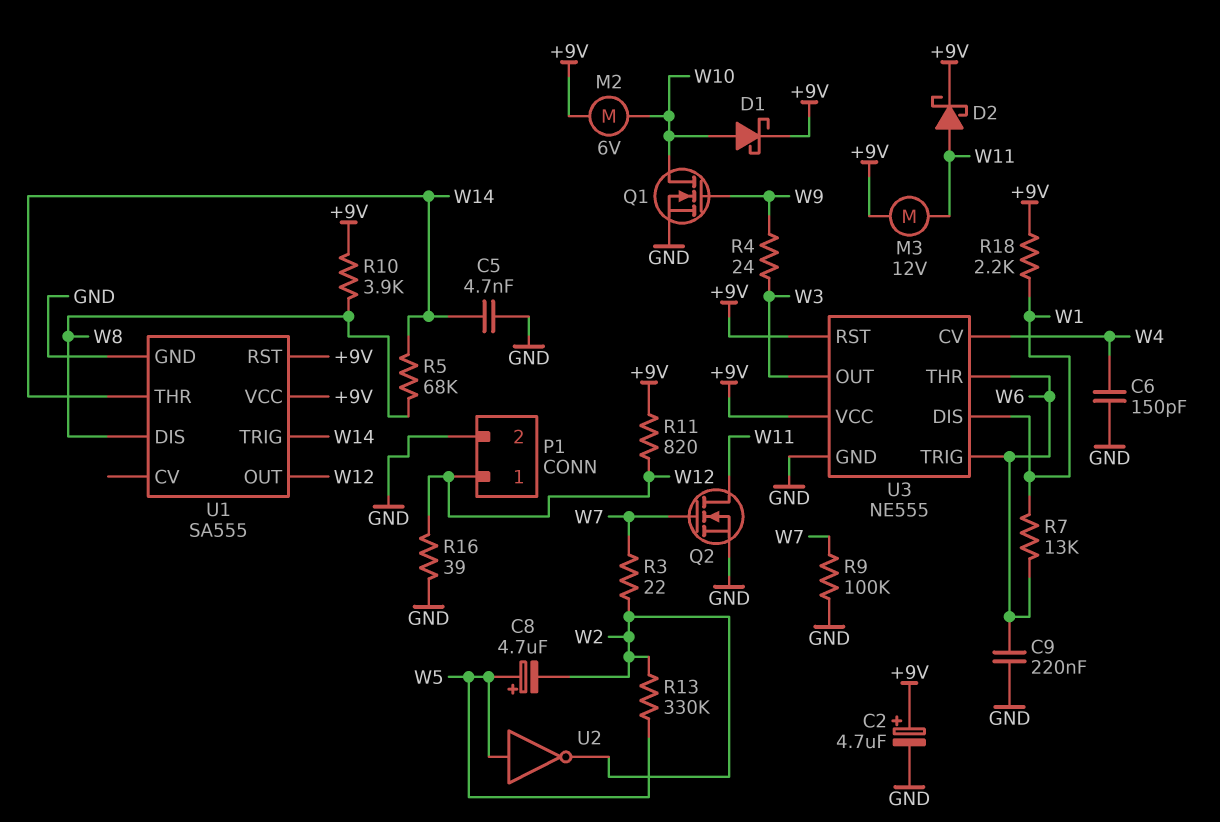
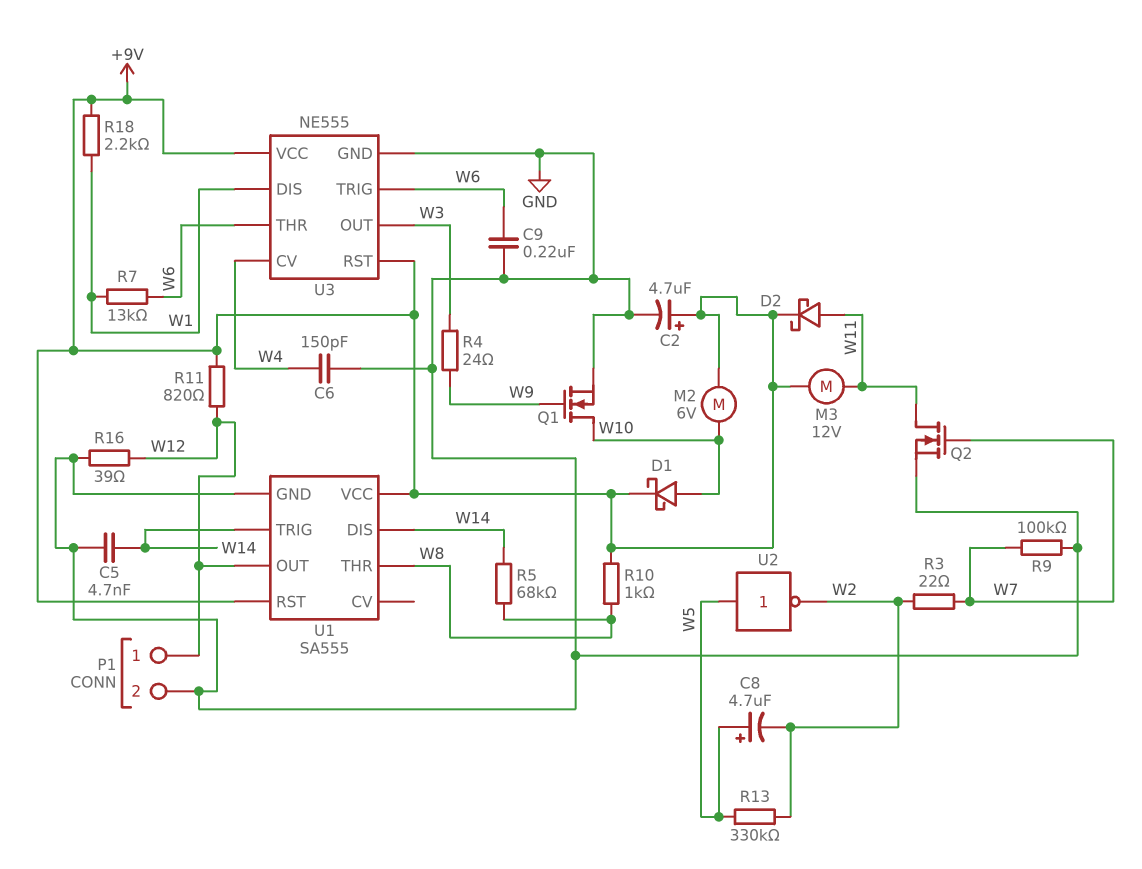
R10: 3.9k (+9V, W8) -> 1k (+9V, W8)
U1 pin DIS: W8 -> W14
U1 pin THR: W14 -> W8

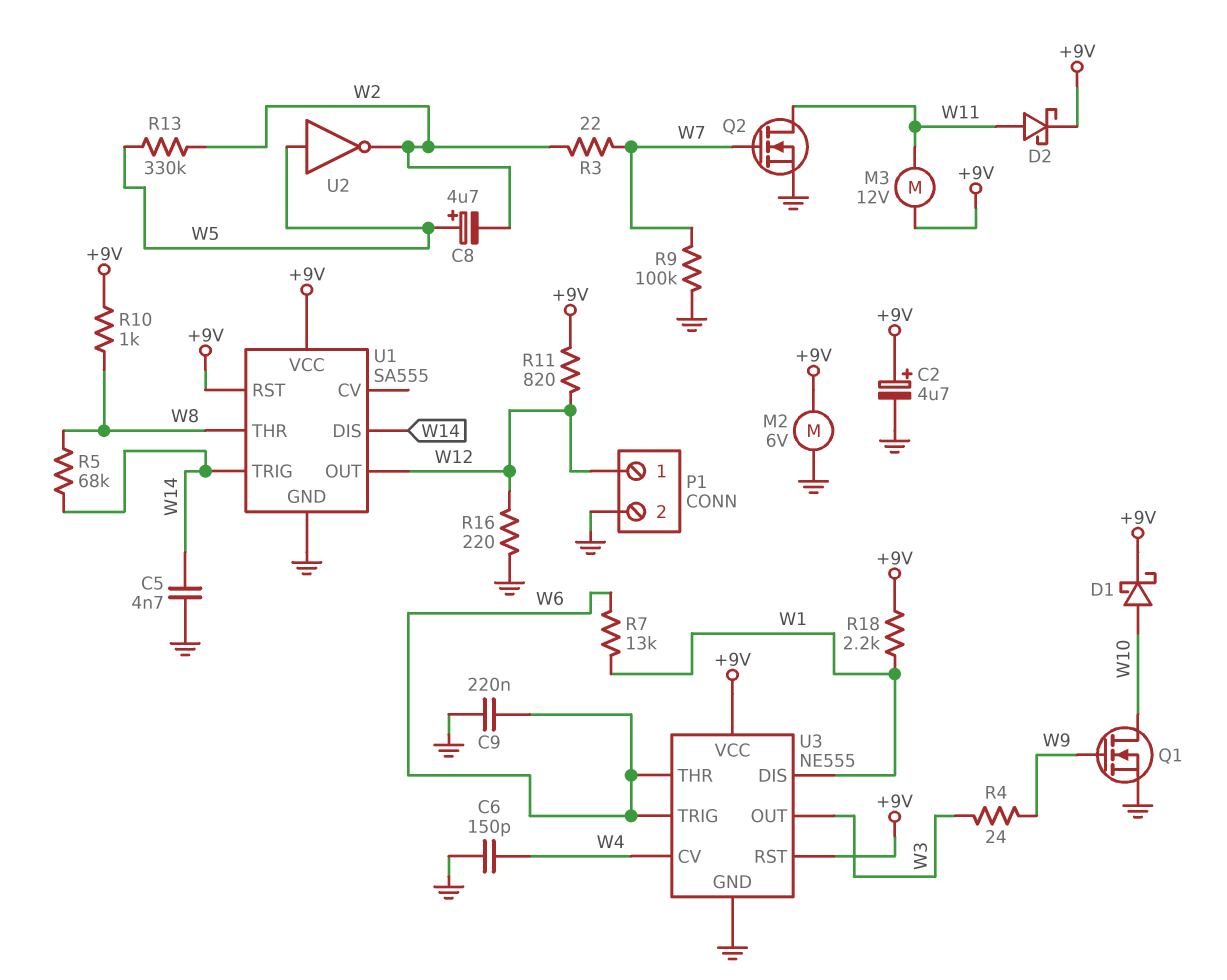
M2: motor 6V (+9V, W10) -> motor 6V (+9V, GND)
R16: 39 (GND, W12) -> 220 (GND, W12)

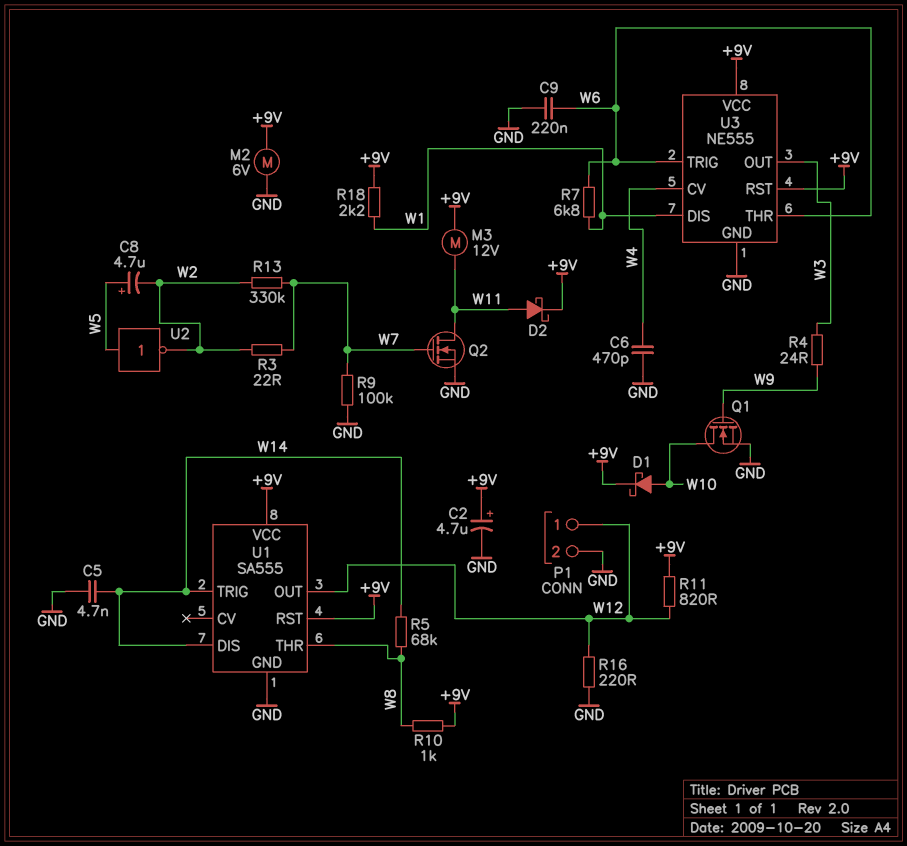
C6: 150pF (GND, W4) -> 470pF (GND, W4)
R7: 13k (W1, W6) -> 6.8k (W1, W6)
R13: 330k (W2, W5) -> 330k (W2, W7)

